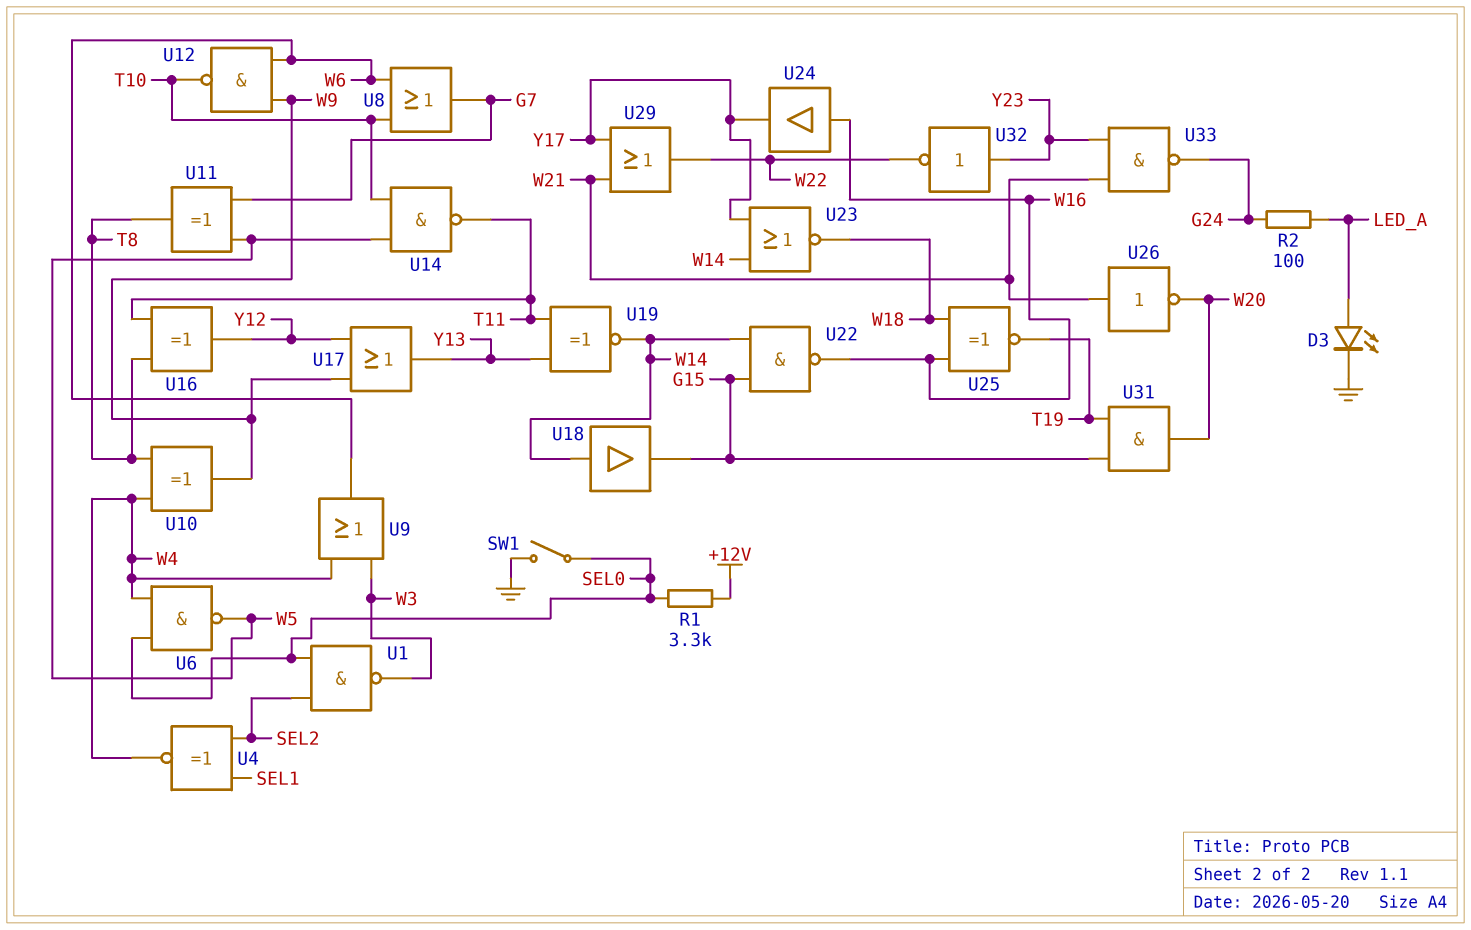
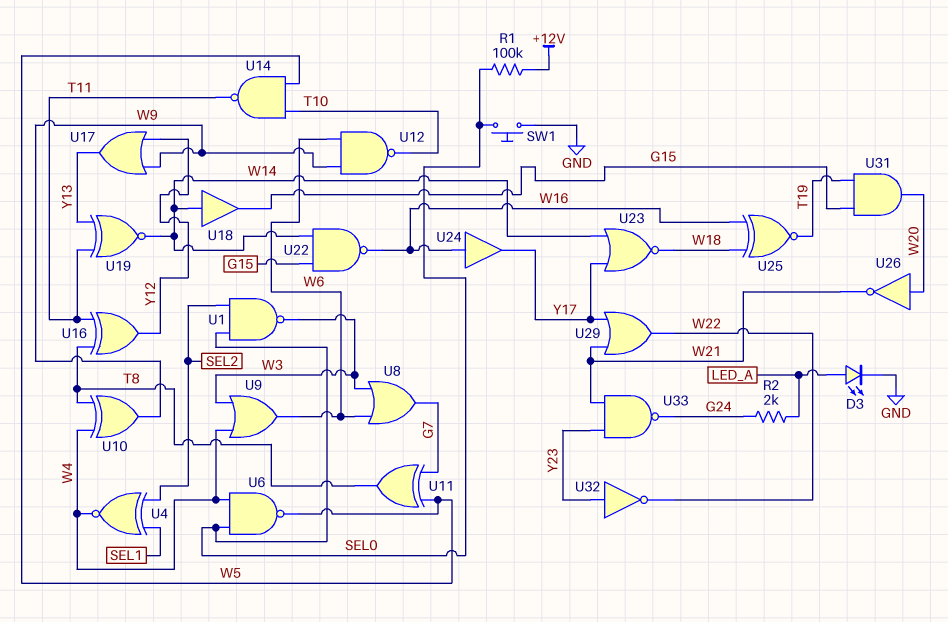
R1: 3.3k (+12V, SEL0) -> 100k (+12V, SEL0)
R2: 100 (G24, LED_A) -> 2k (G24, LED_A)
SW1: switch (GND, SEL0) -> button (GND, SEL0)
U8: OR (in T10, in W6, out G7) -> OR (in W3, in W6, out G7)
U26: NOT (in W21, out W20) -> NOT (in W20, out W21)

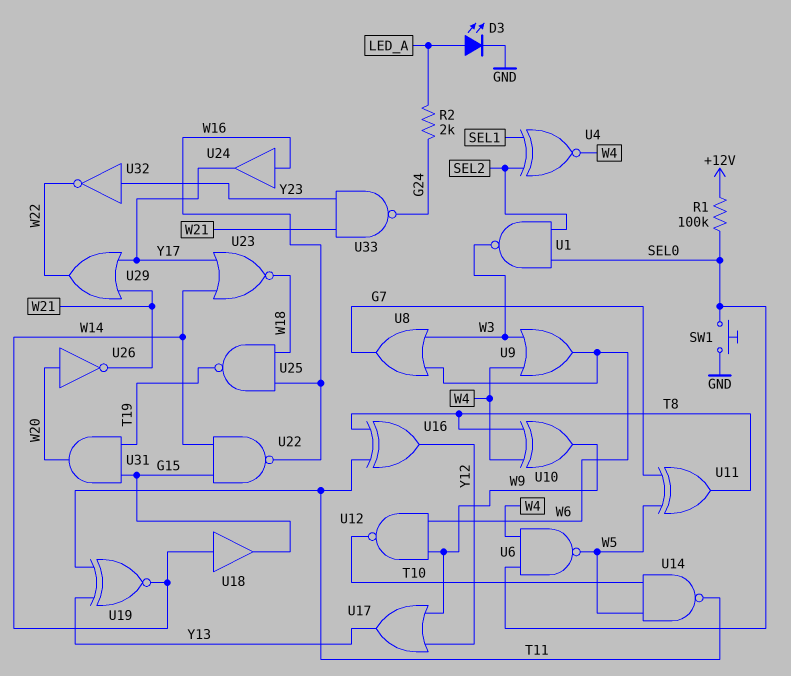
U25: XNOR (in W16, in W18, out T19) -> NAND (in W16, in W18, out T19)

